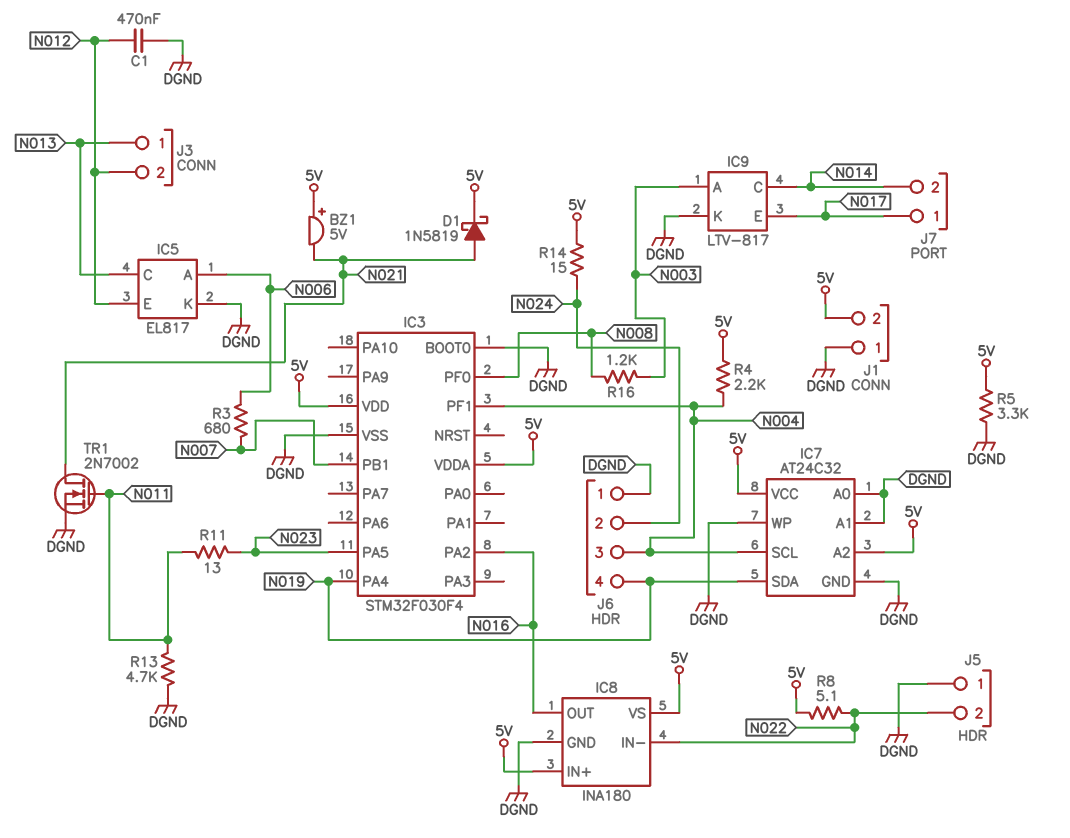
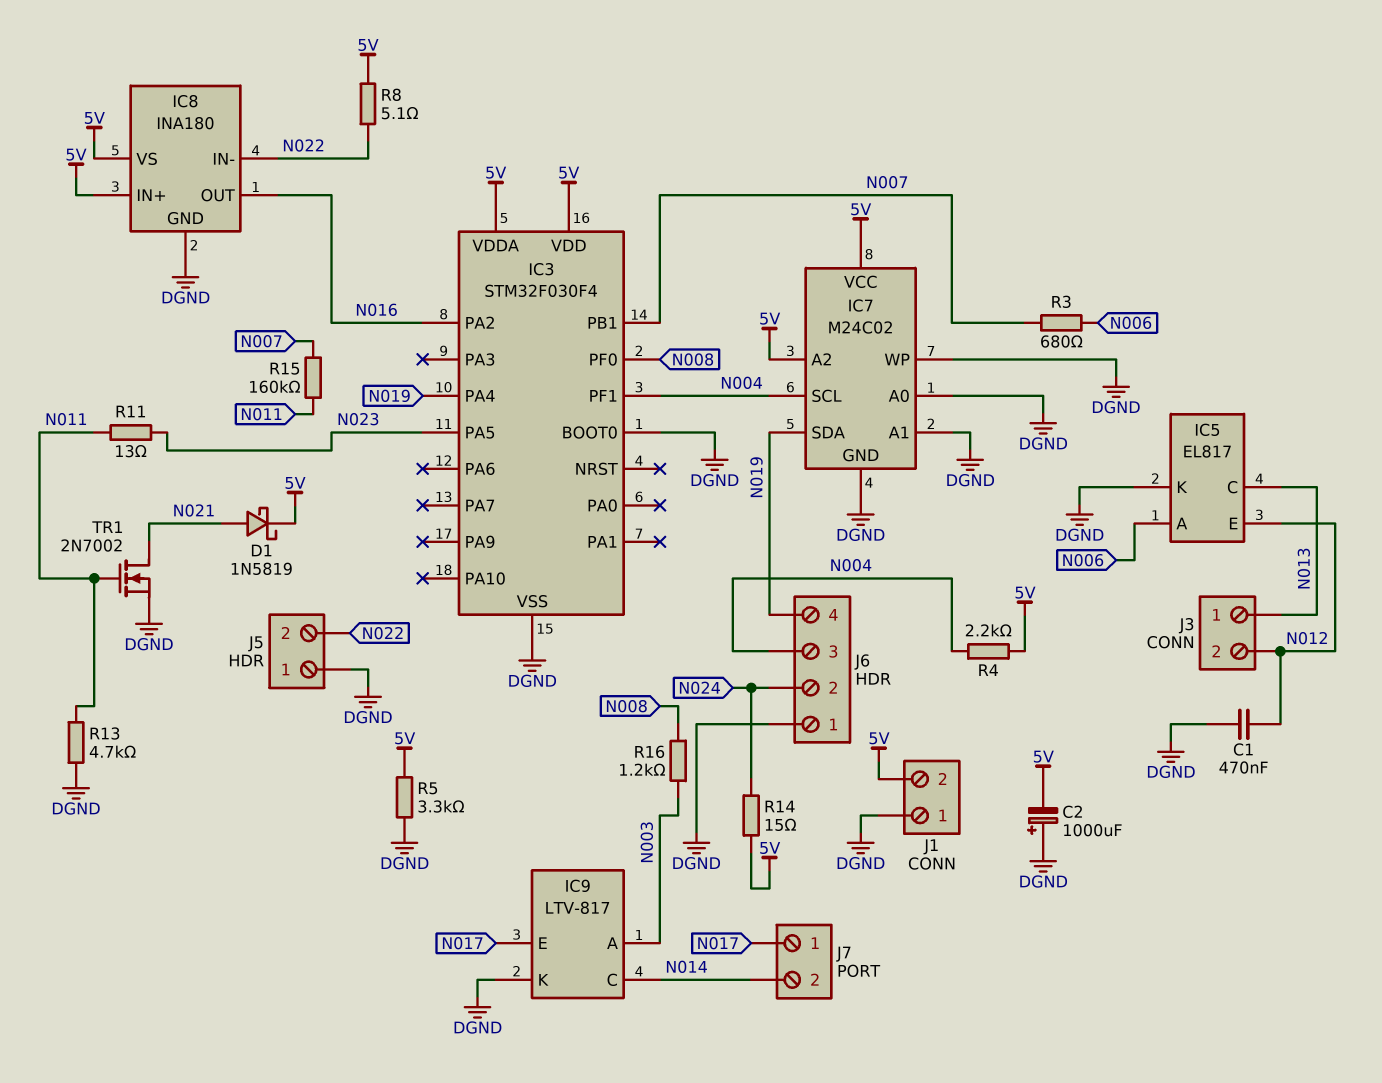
BZ1: buzzer 5V (plus 5V, minus N021) -> none
C2: none -> 1000uF (plus DGND, minus 5V)
IC7: AT24C32 -> M24C02
R15: none -> 160k (N007, N011)

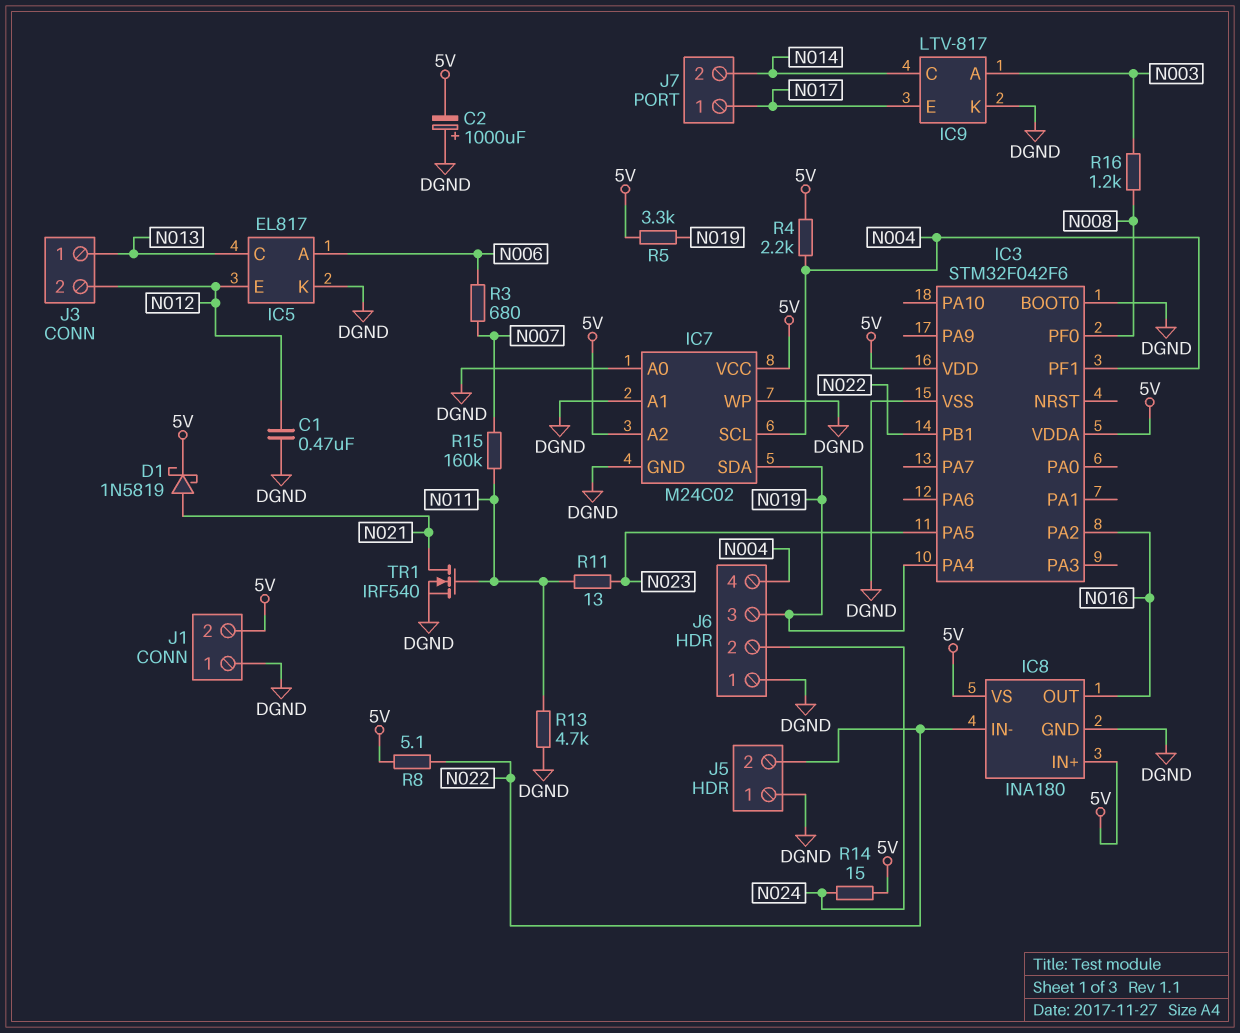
IC3: STM32F030F4 -> STM32F042F6
IC3 pin PB1: N007 -> N022
J6 pin 3: N004 -> N019
J6 pin 4: N019 -> N004
R5: 3.3k (5V, DGND) -> 3.3k (5V, N019)
TR1: NMOS 2N7002 (G N011, D N021, S DGND) -> NMOS IRF540 (G N011, D N021, S DGND)

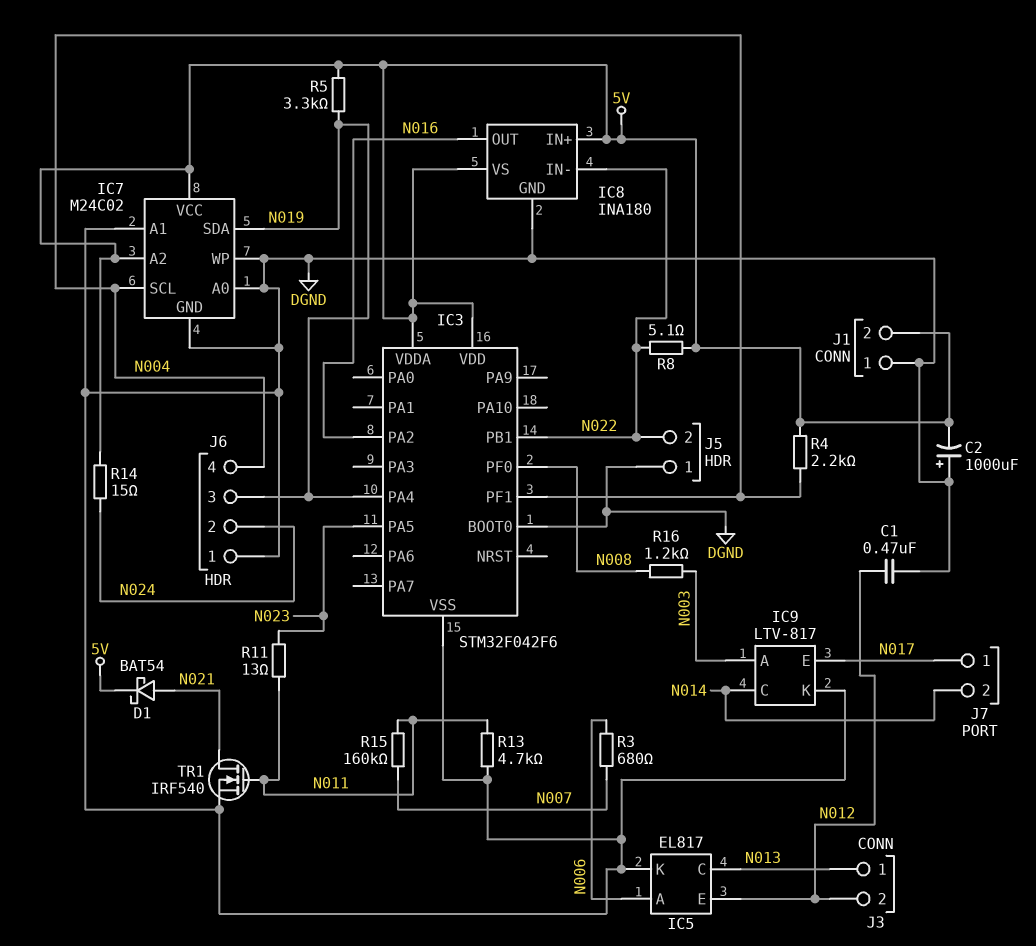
D1: schottky 1N5819 (A N021, K 5V) -> schottky BAT54 (A N021, K 5V)

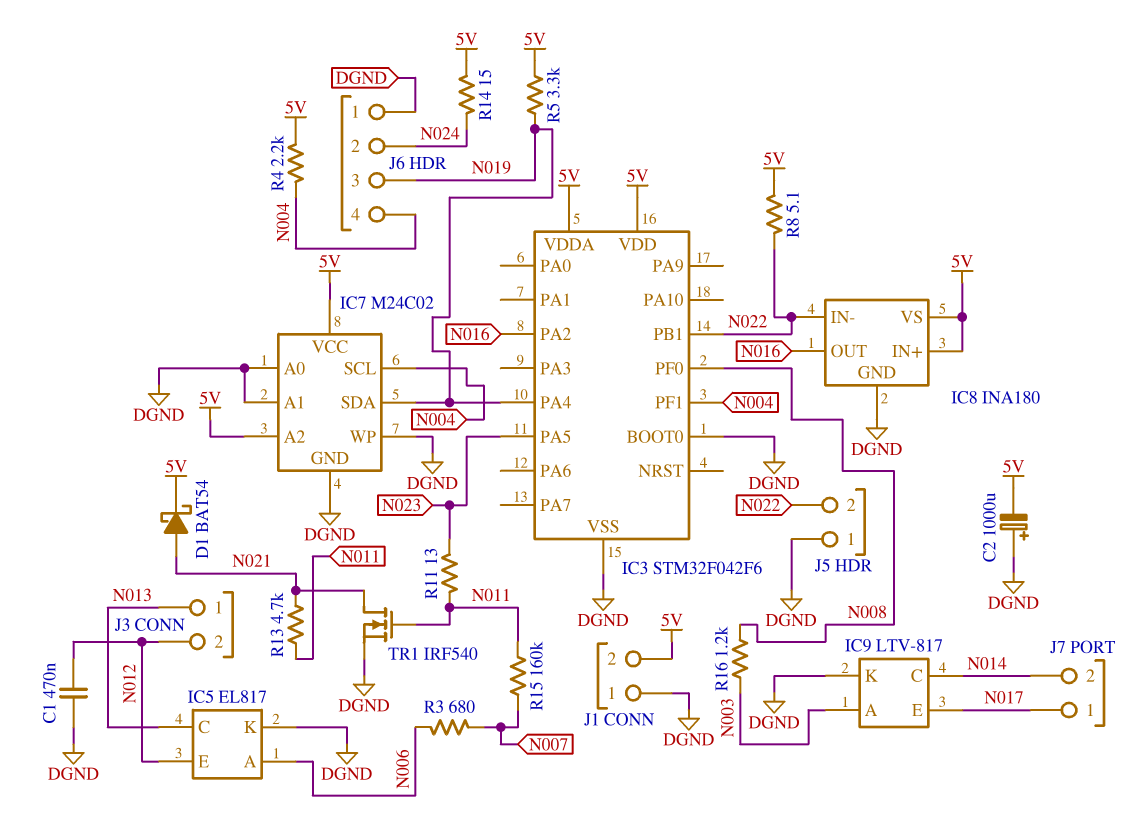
R13: 4.7k (DGND, N011) -> 4.7k (N011, N021)

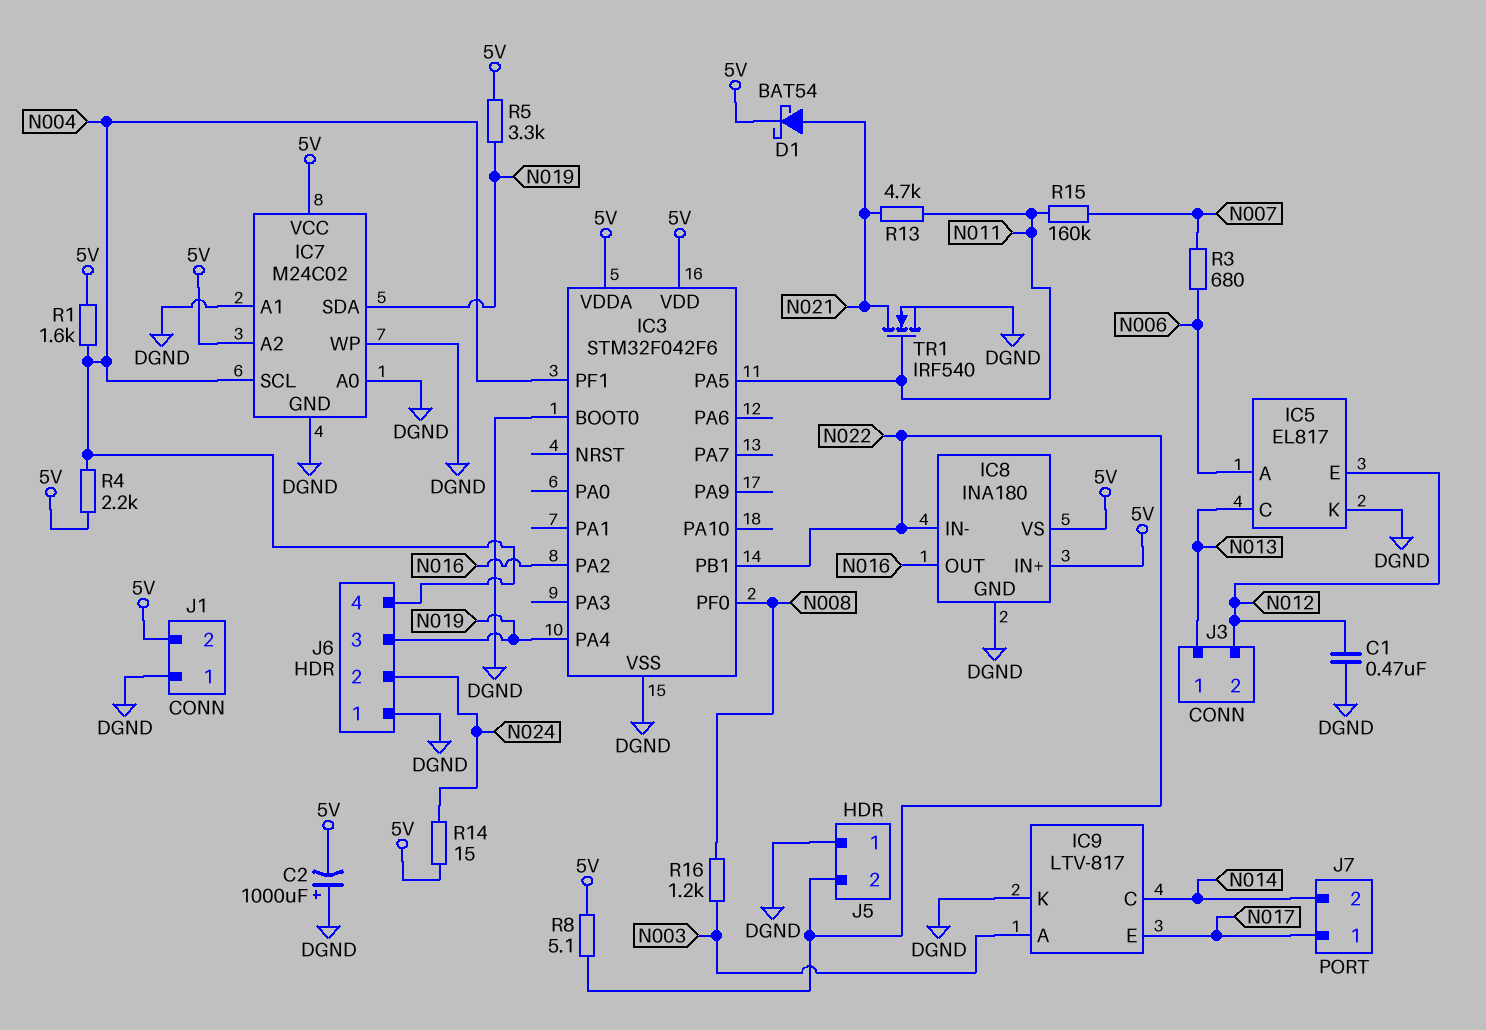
IC3 pin PA5: N023 -> N011
R1: none -> 1.6k (5V, N004)
R11: 13 (N011, N023) -> none

